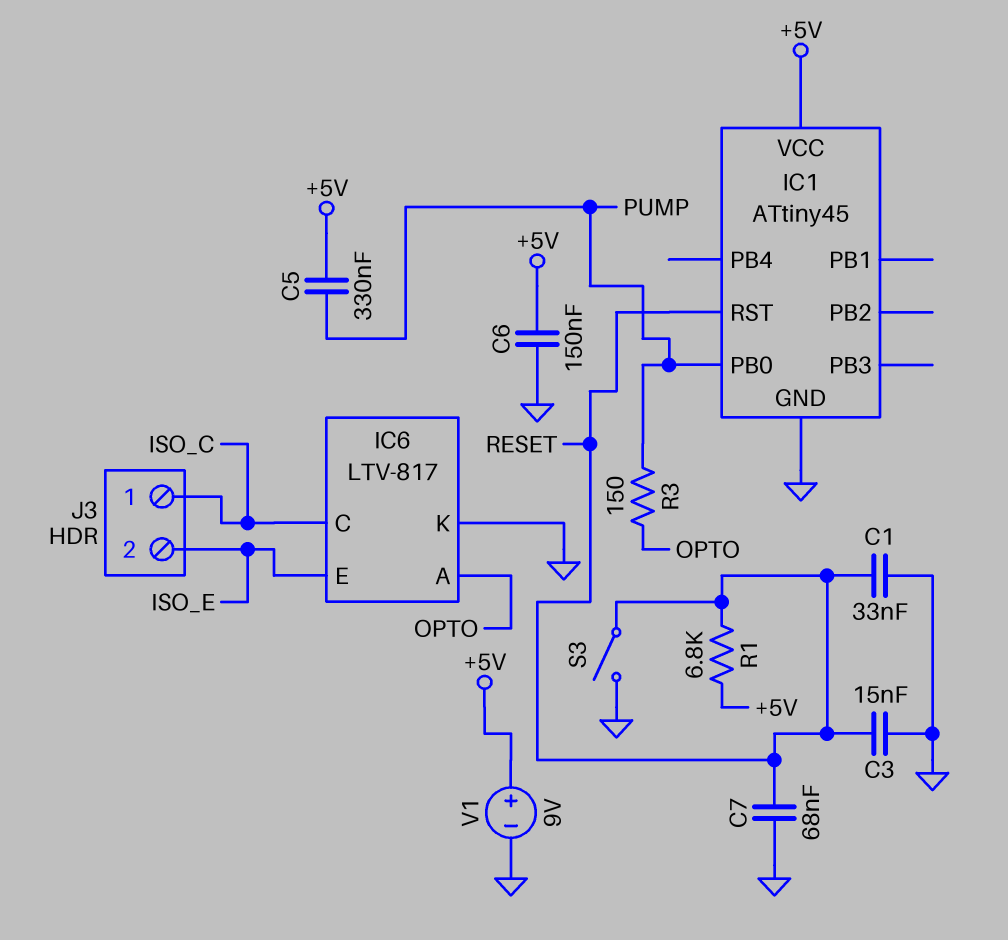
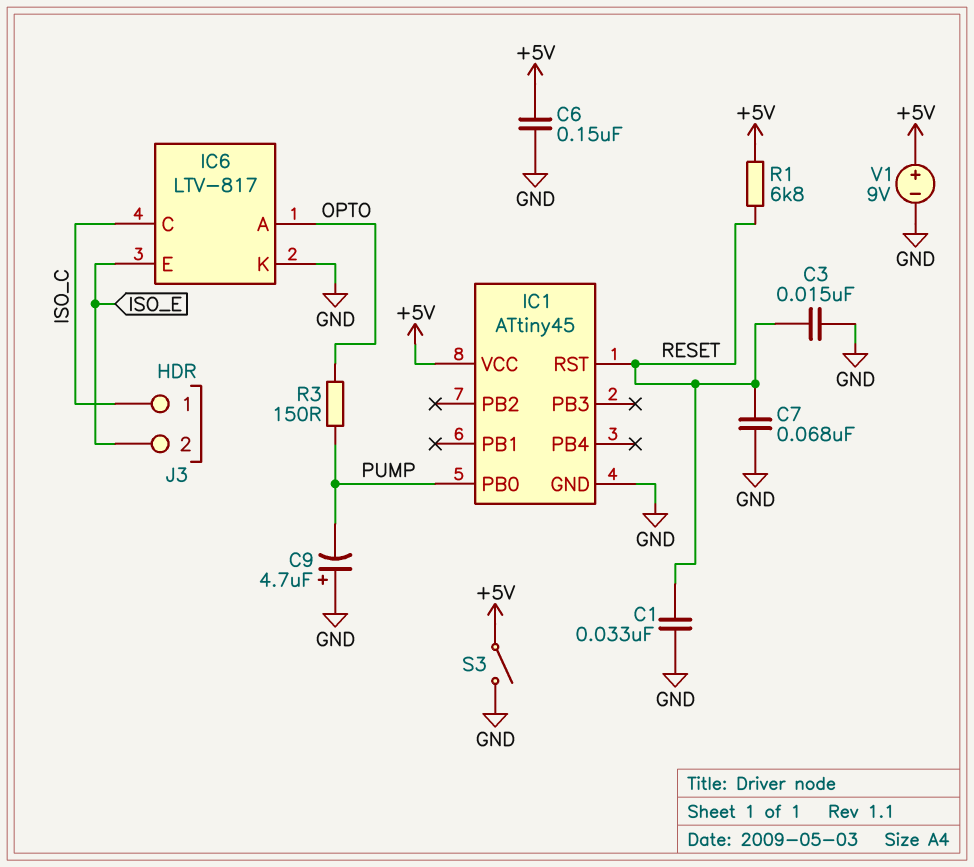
C5: 330nF (+5V, PUMP) -> none
C9: none -> 4.7uF (plus GND, minus PUMP)
S3: switch (GND, RESET) -> switch (+5V, GND)

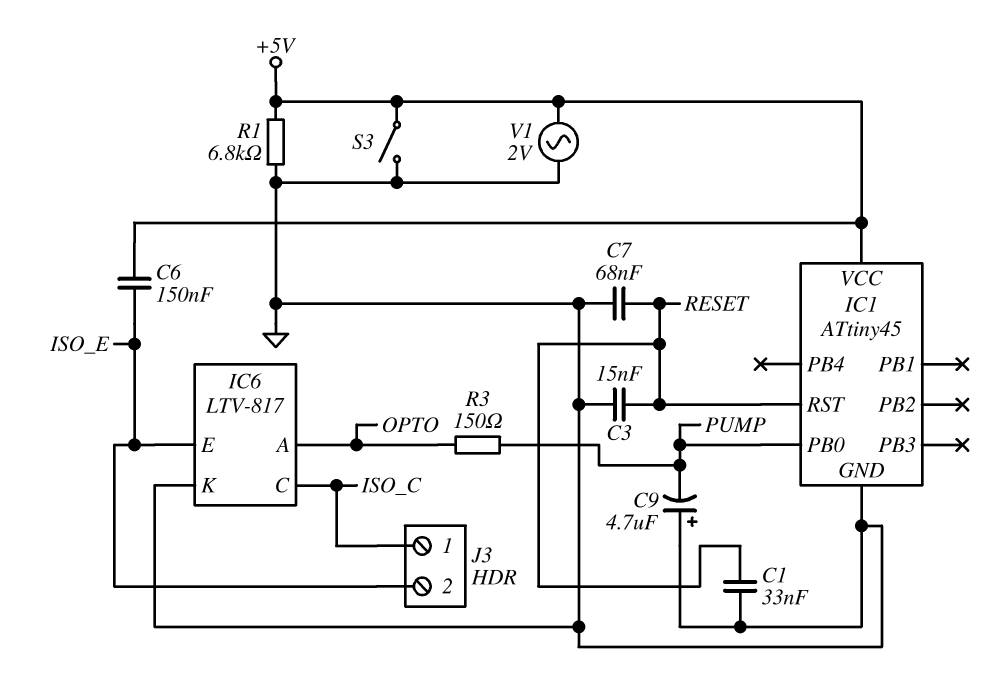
C6: 150nF (+5V, GND) -> 150nF (+5V, ISO_E)
R1: 6.8k (+5V, RESET) -> 6.8k (+5V, GND)
V1: 9V (plus +5V, minus GND) -> AC 2V (+5V, GND)

